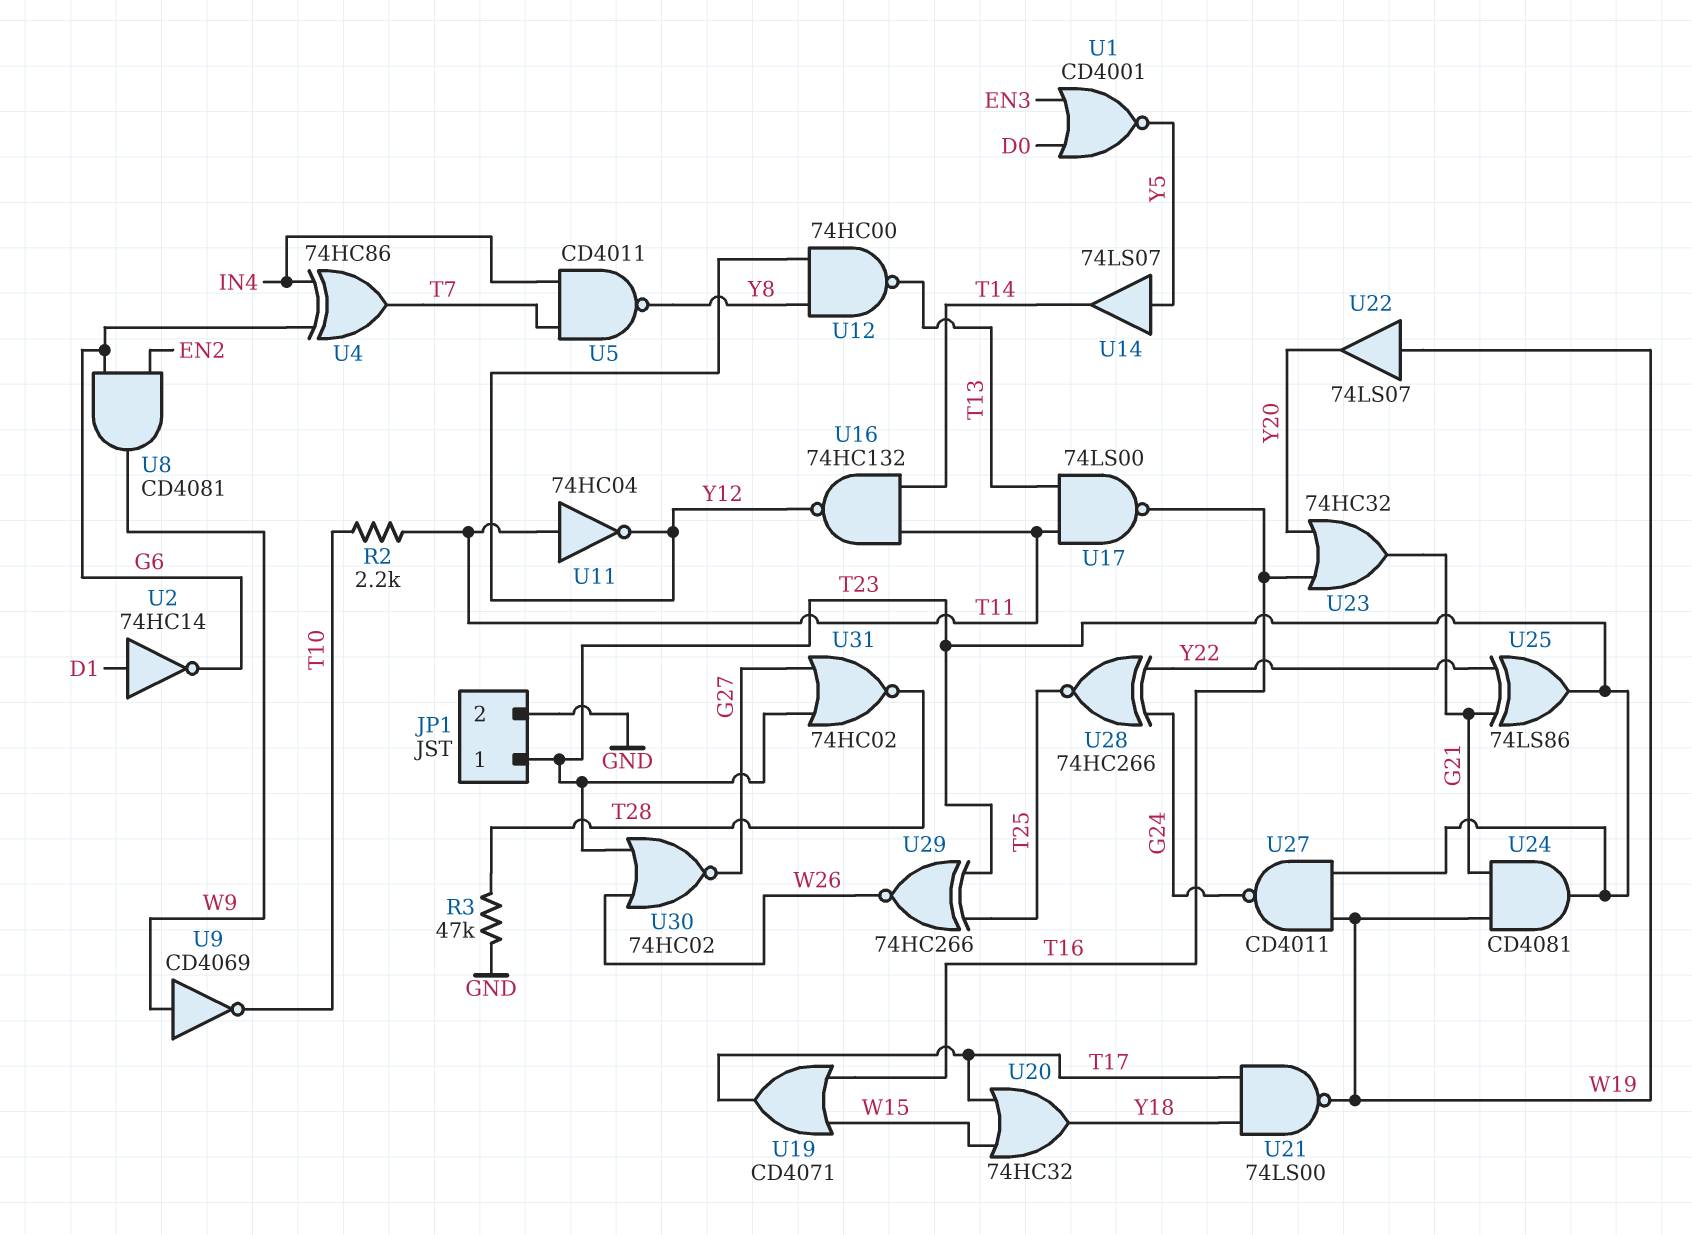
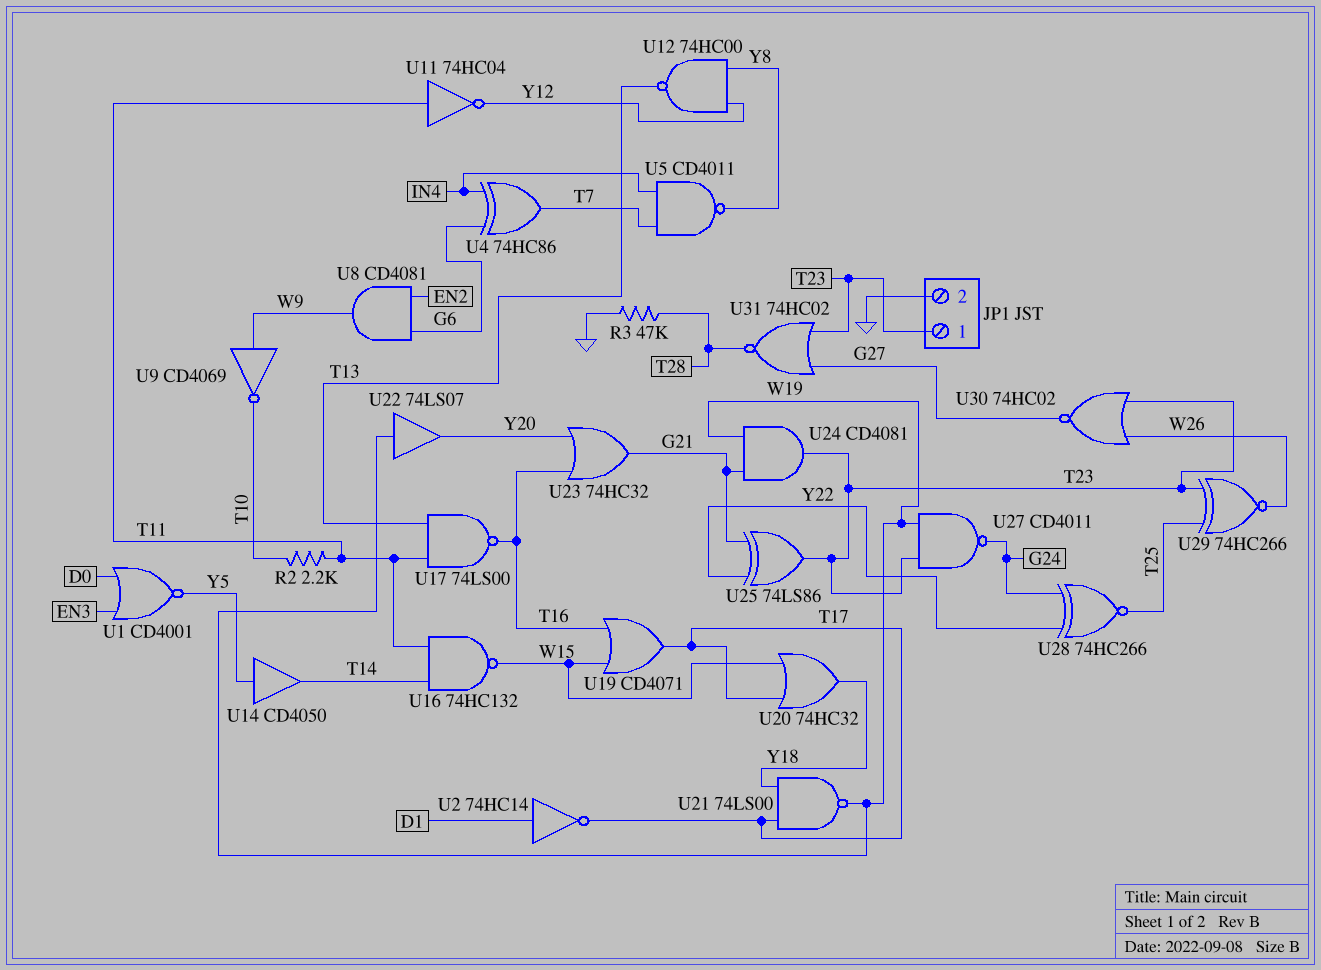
U2: NOT 74HC14 (in D1, out G6) -> NOT 74HC14 (in D1, out T17)
U14: buffer 74LS07 (in Y5, out T14) -> buffer CD4050 (in Y5, out T14)
U16: NAND 74HC132 (in T11, in T14, out Y12) -> NAND 74HC132 (in T11, in T14, out W15)

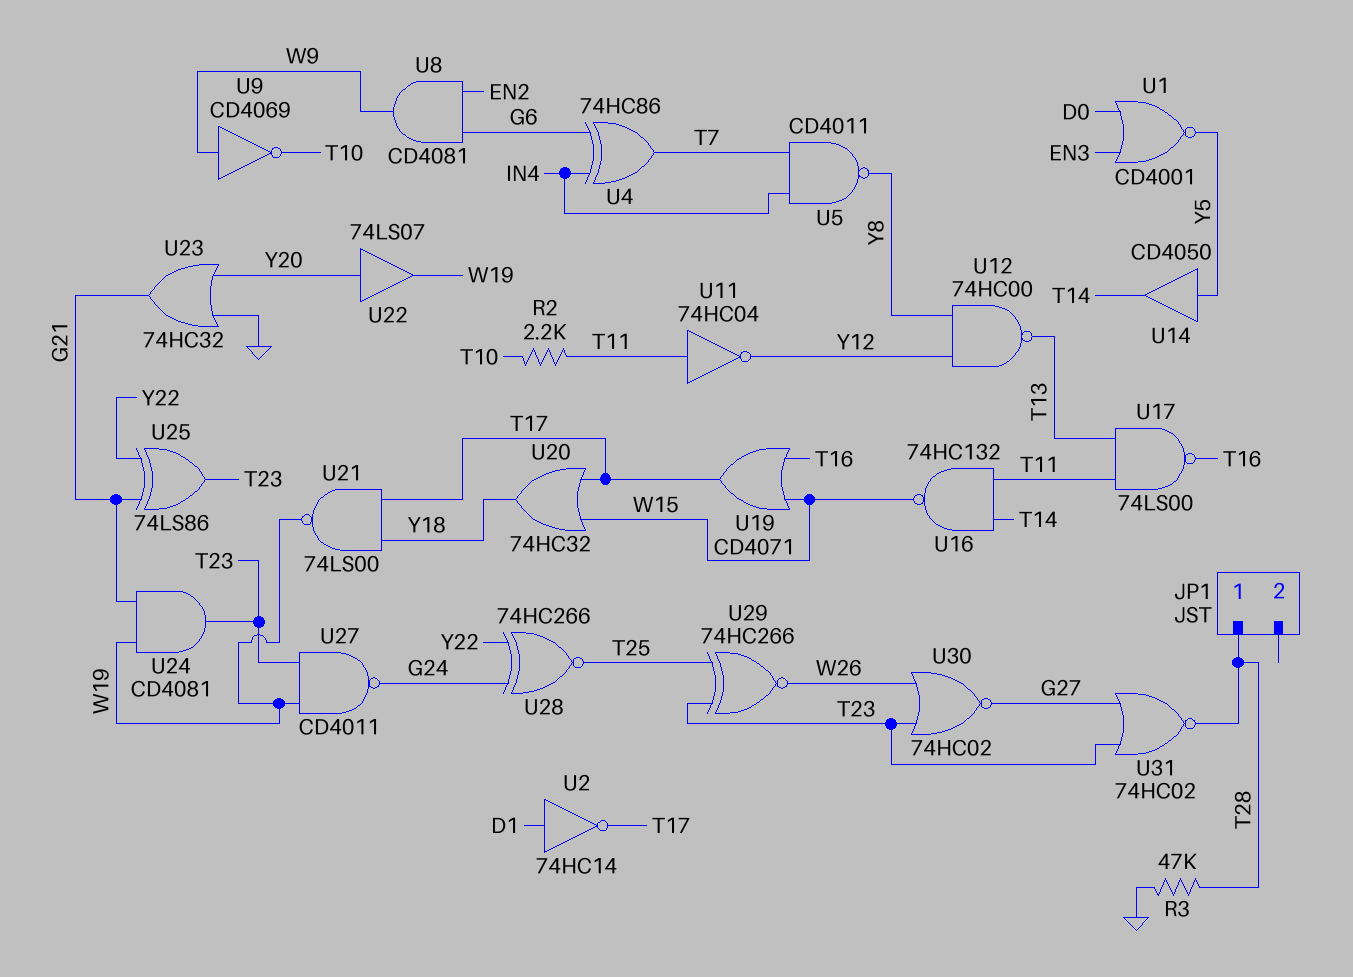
JP1 pin 1: T23 -> T28
JP1 pin 2: GND -> none
U22: buffer 74LS07 (in W19, out Y20) -> buffer 74LS07 (in Y20, out W19)
U23: OR 74HC32 (in T16, in Y20, out G21) -> OR 74HC32 (in GND, in Y20, out G21)

